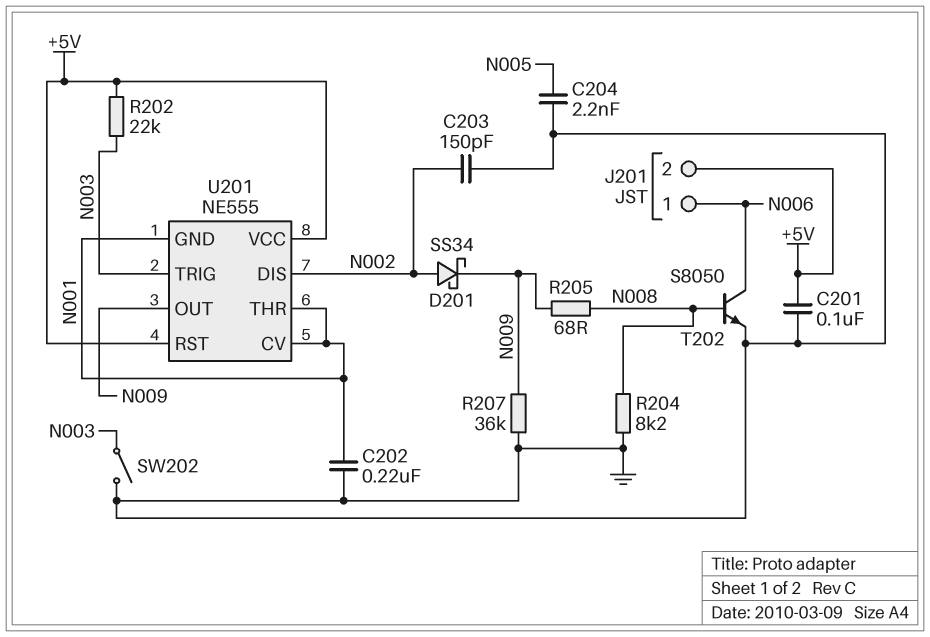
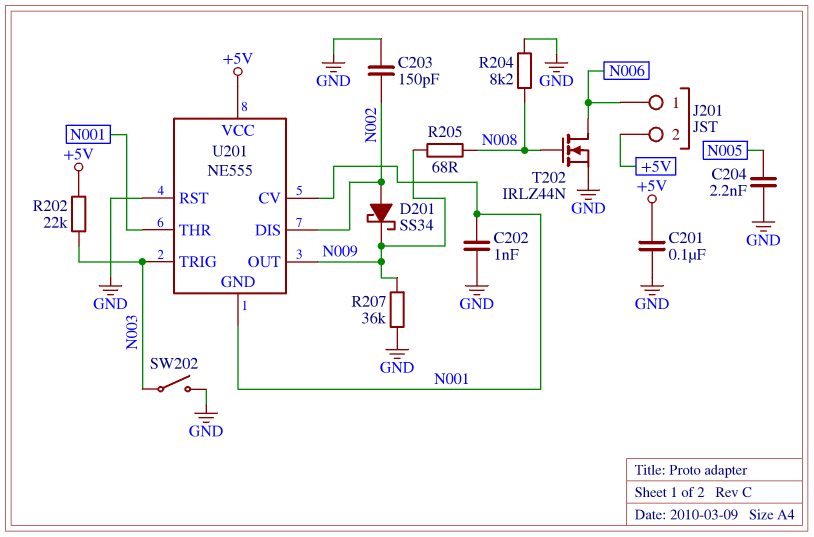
C202: 220nF (GND, N001) -> 1nF (GND, N001)
T202: NPN S8050 (B N008, C N006, E GND) -> NMOS IRLZ44N (G N008, D N006, S GND)
U201 pin RST: +5V -> GND

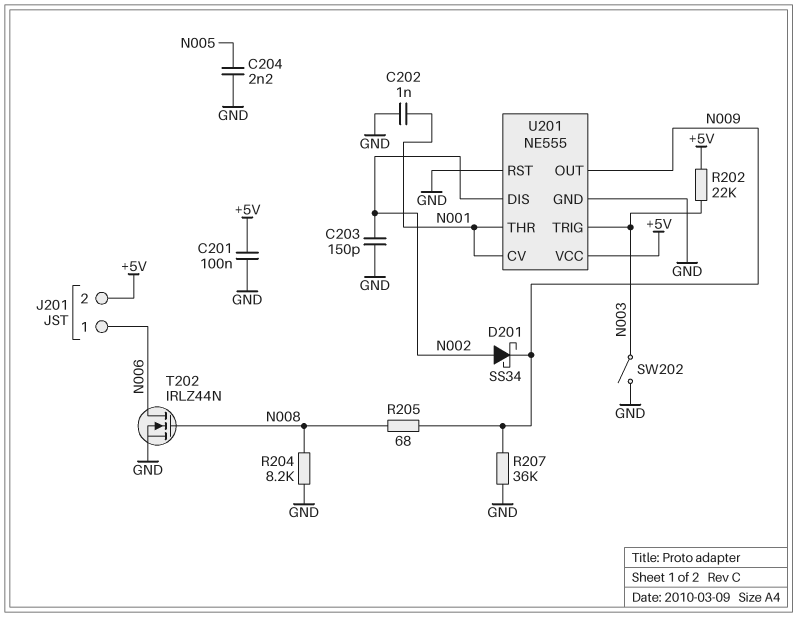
U201 pin GND: N001 -> GND

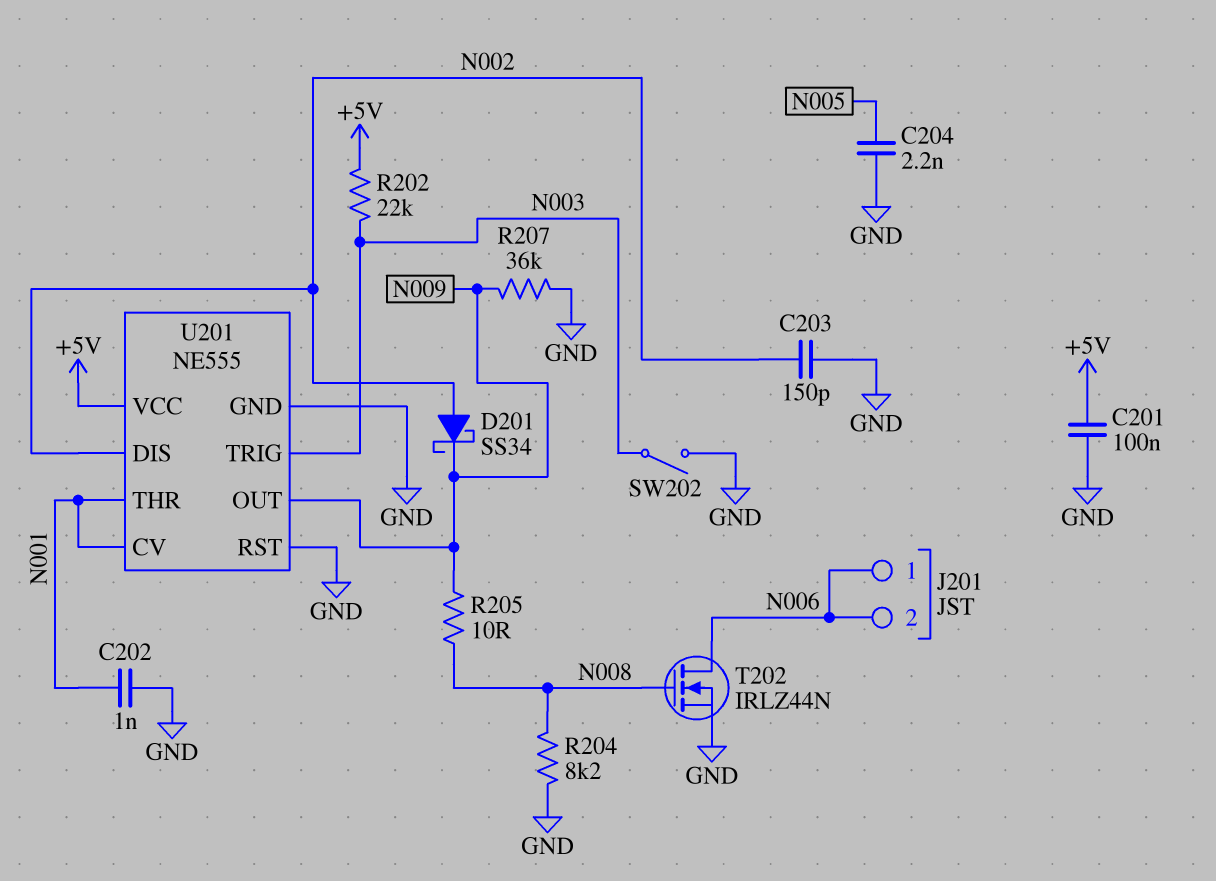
J201 pin 2: +5V -> N006
R205: 68 (N008, N009) -> 10 (N008, N009)

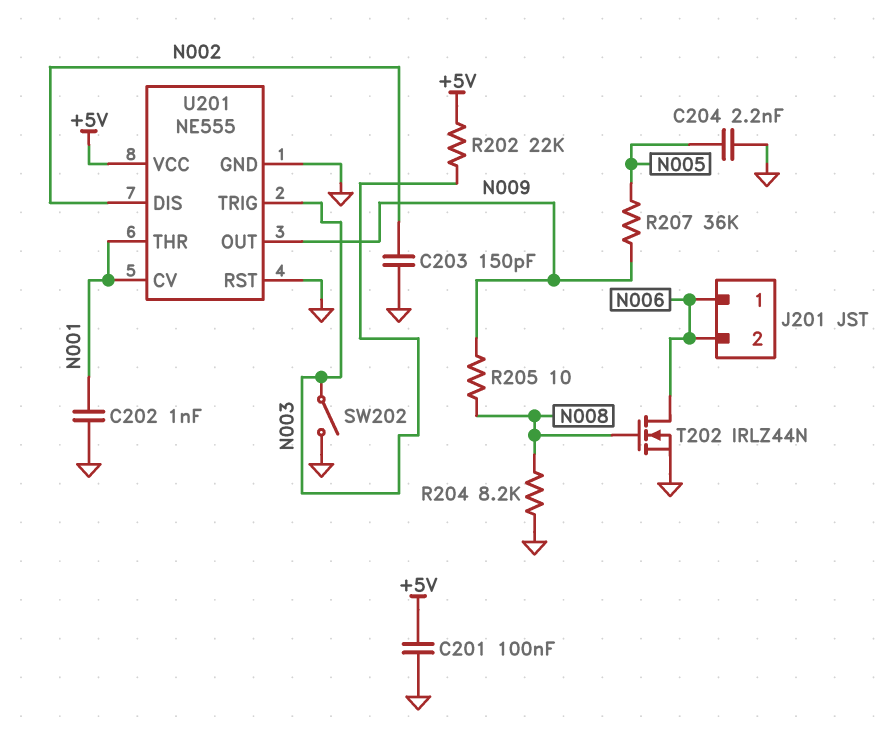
D201: schottky SS34 (A N002, K N009) -> none
R207: 36k (GND, N009) -> 36k (N005, N009)

